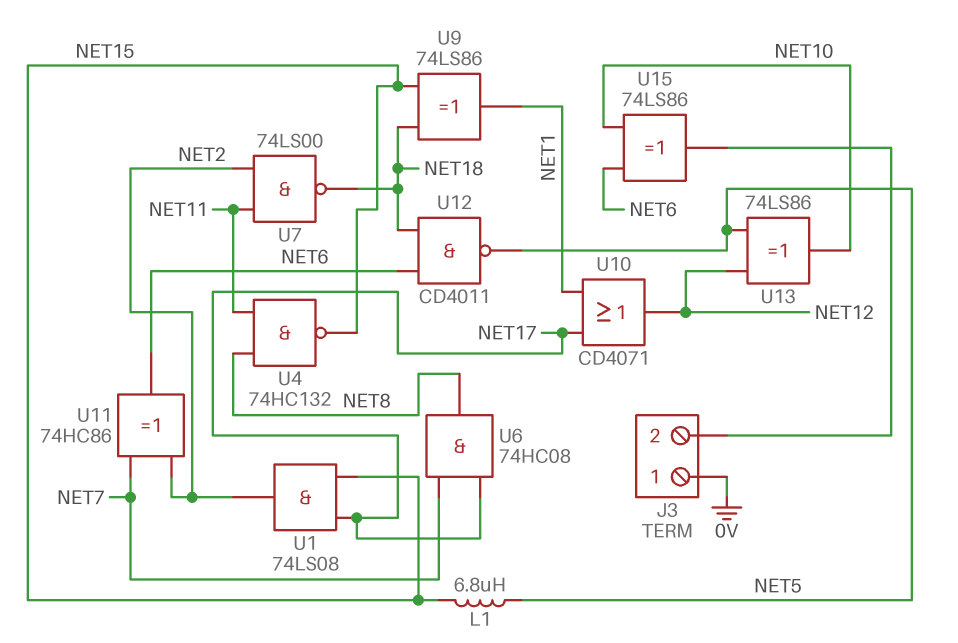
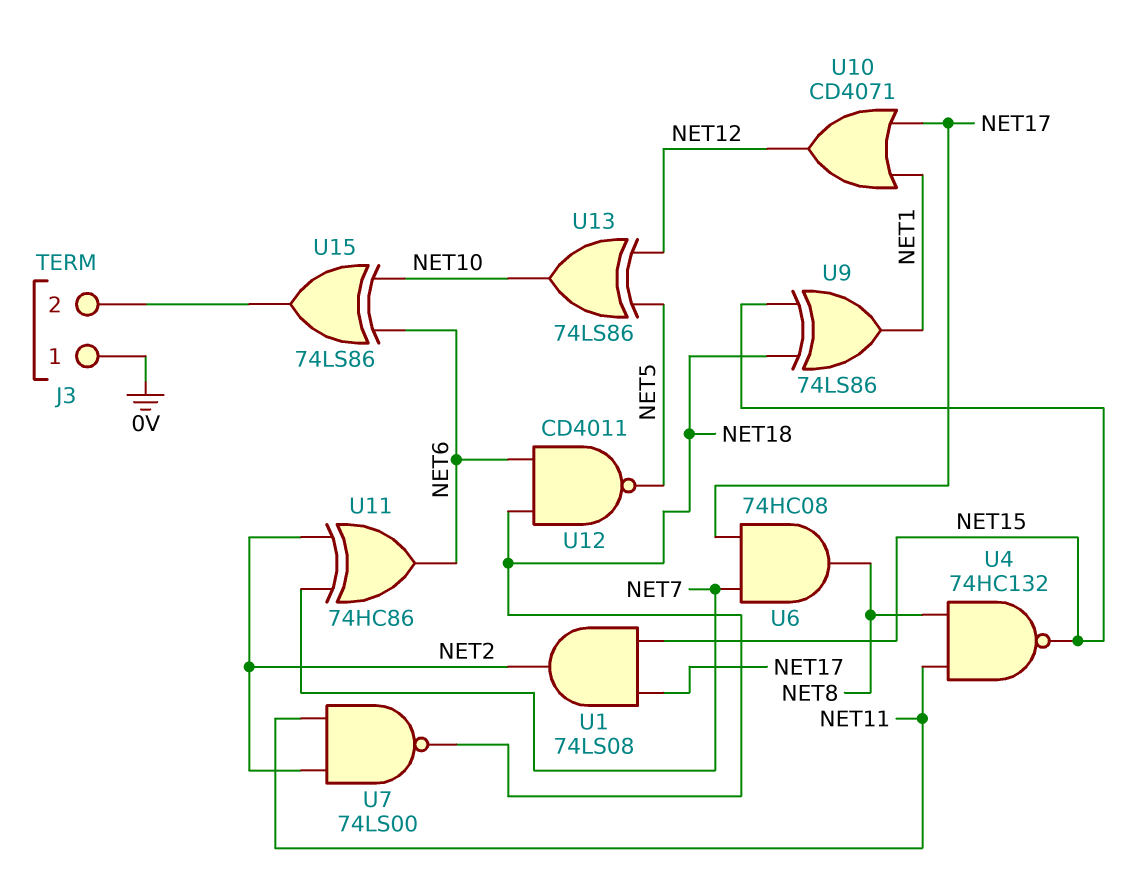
L1: 6.8uH (NET5, NET15) -> none

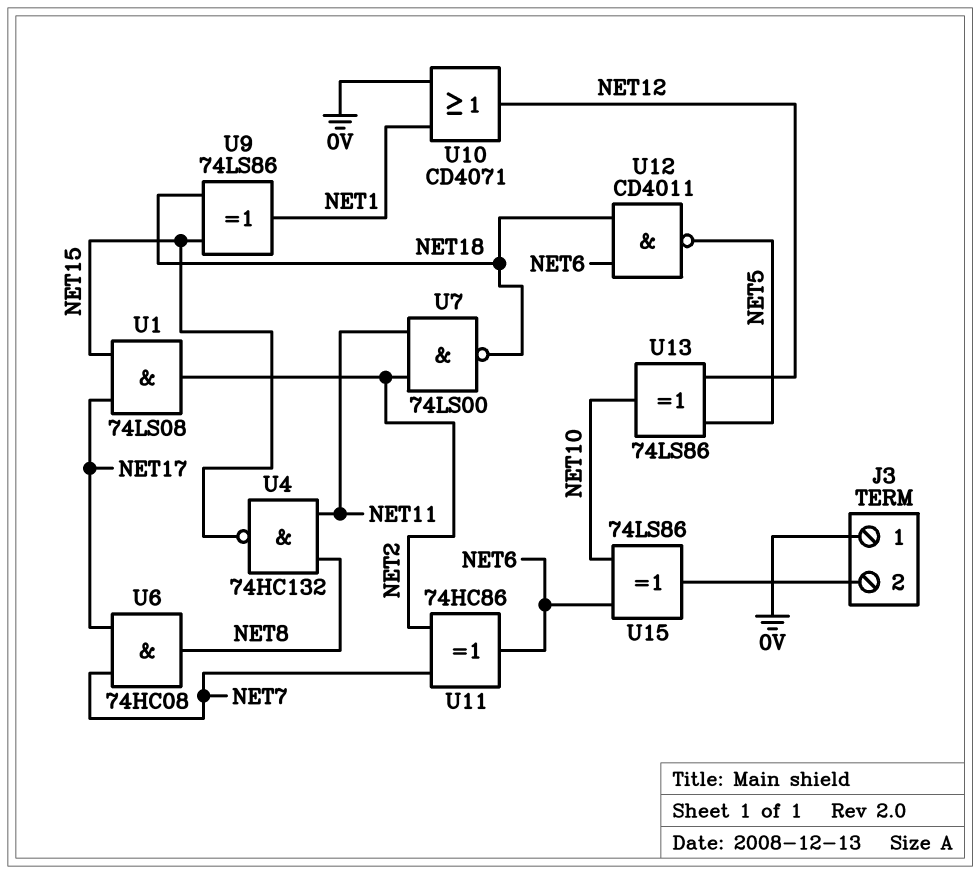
U10: OR CD4071 (in NET1, in NET17, out NET12) -> OR CD4071 (in 0V, in NET1, out NET12)

